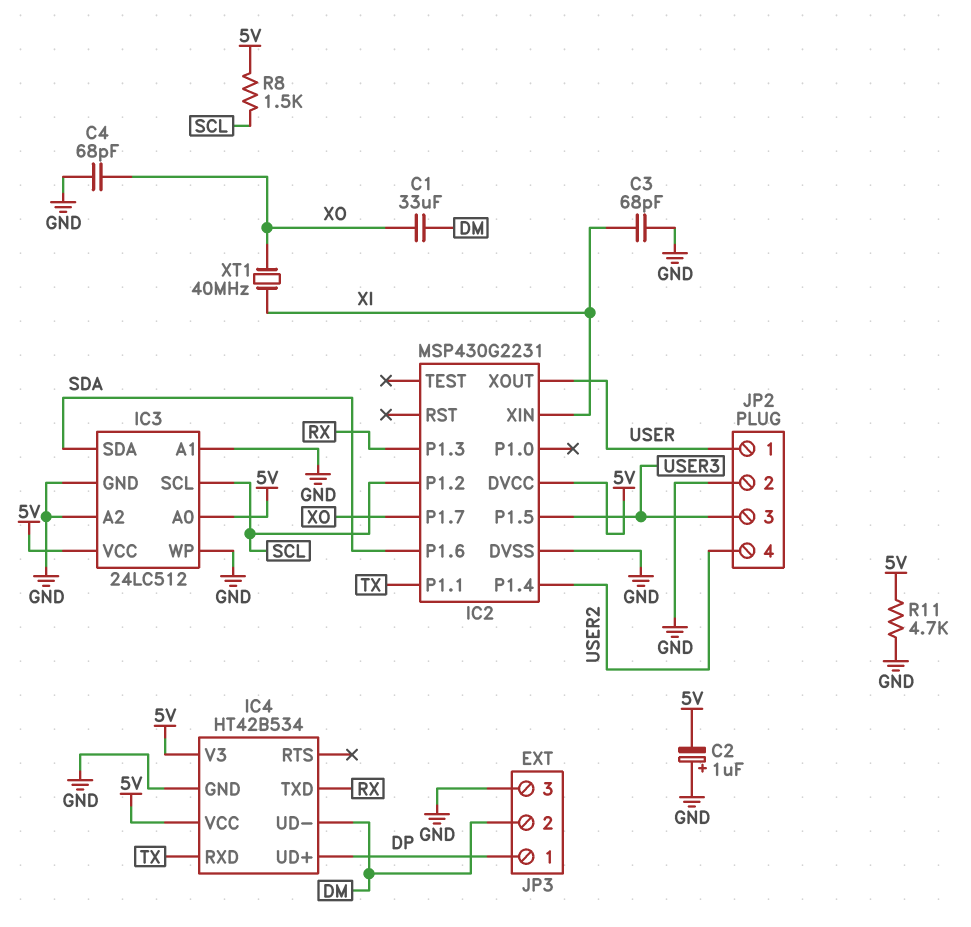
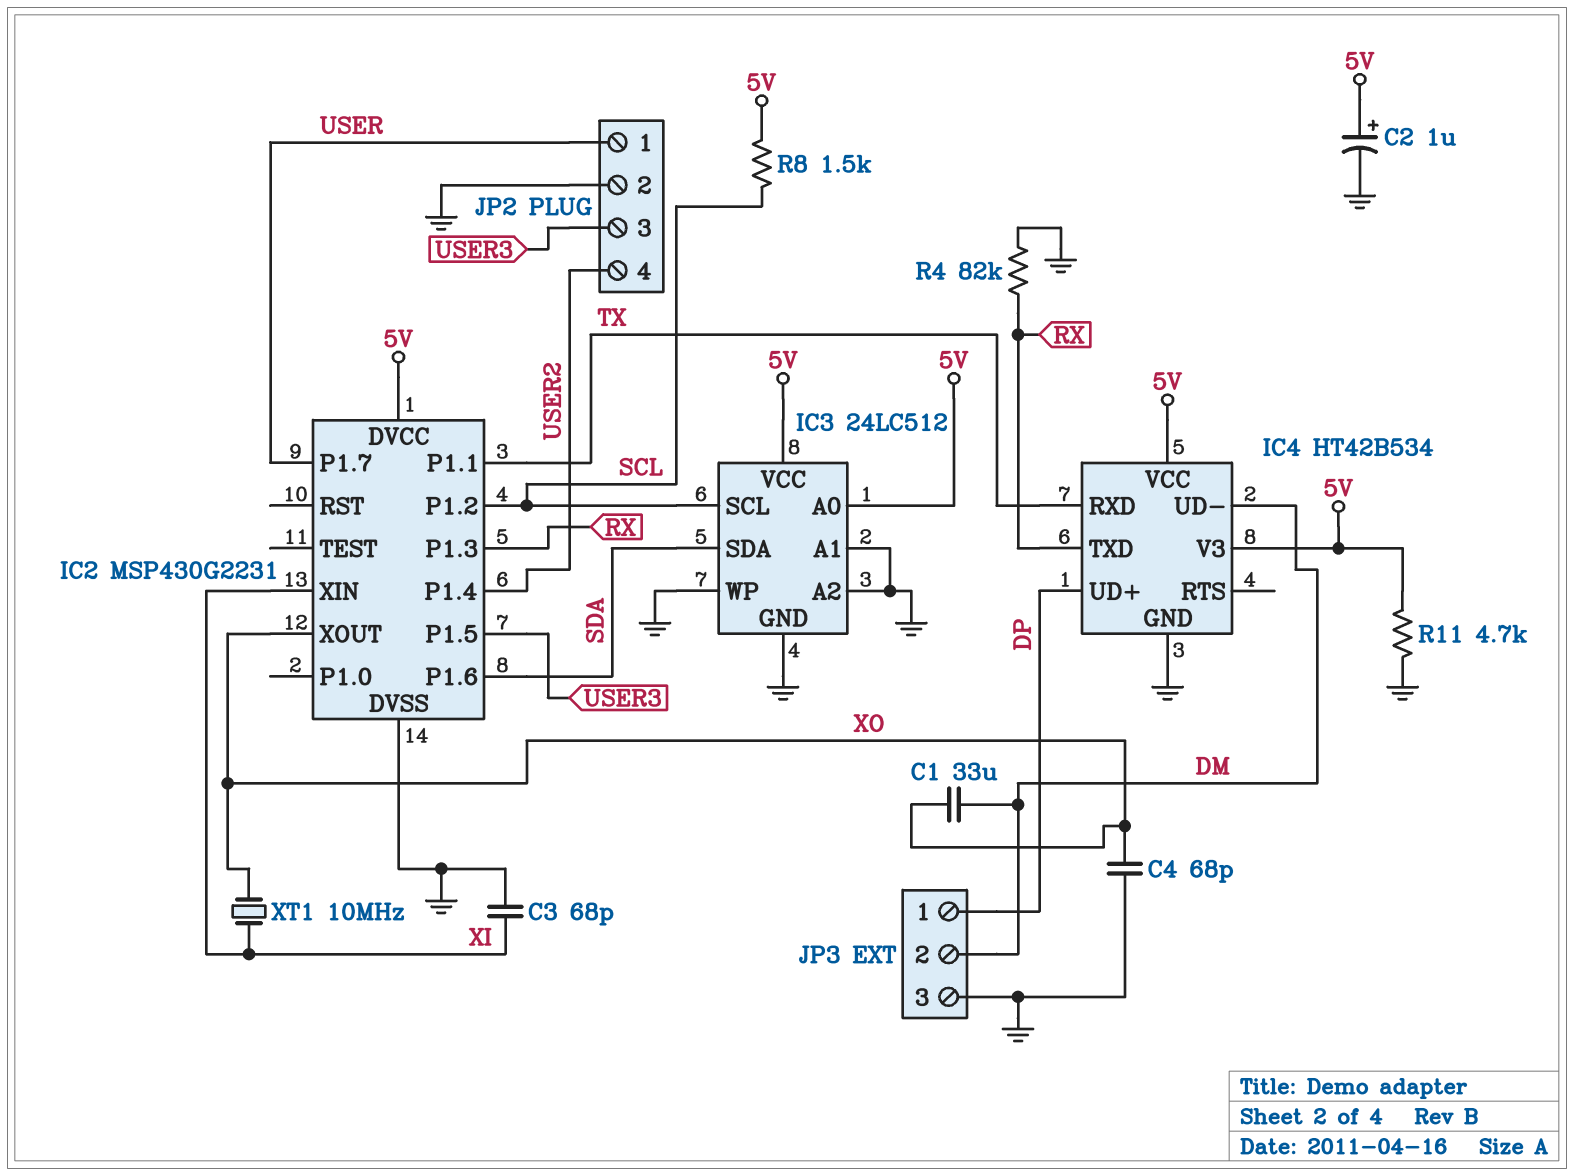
C2: 1uF (plus GND, minus 5V) -> 1uF (plus 5V, minus GND)
IC2 pin P1.7: XO -> USER
IC2 pin XOUT: USER -> XO
R4: none -> 82k (GND, RX)
XT1: 40MHz (XI, XO) -> 10MHz (XI, XO)

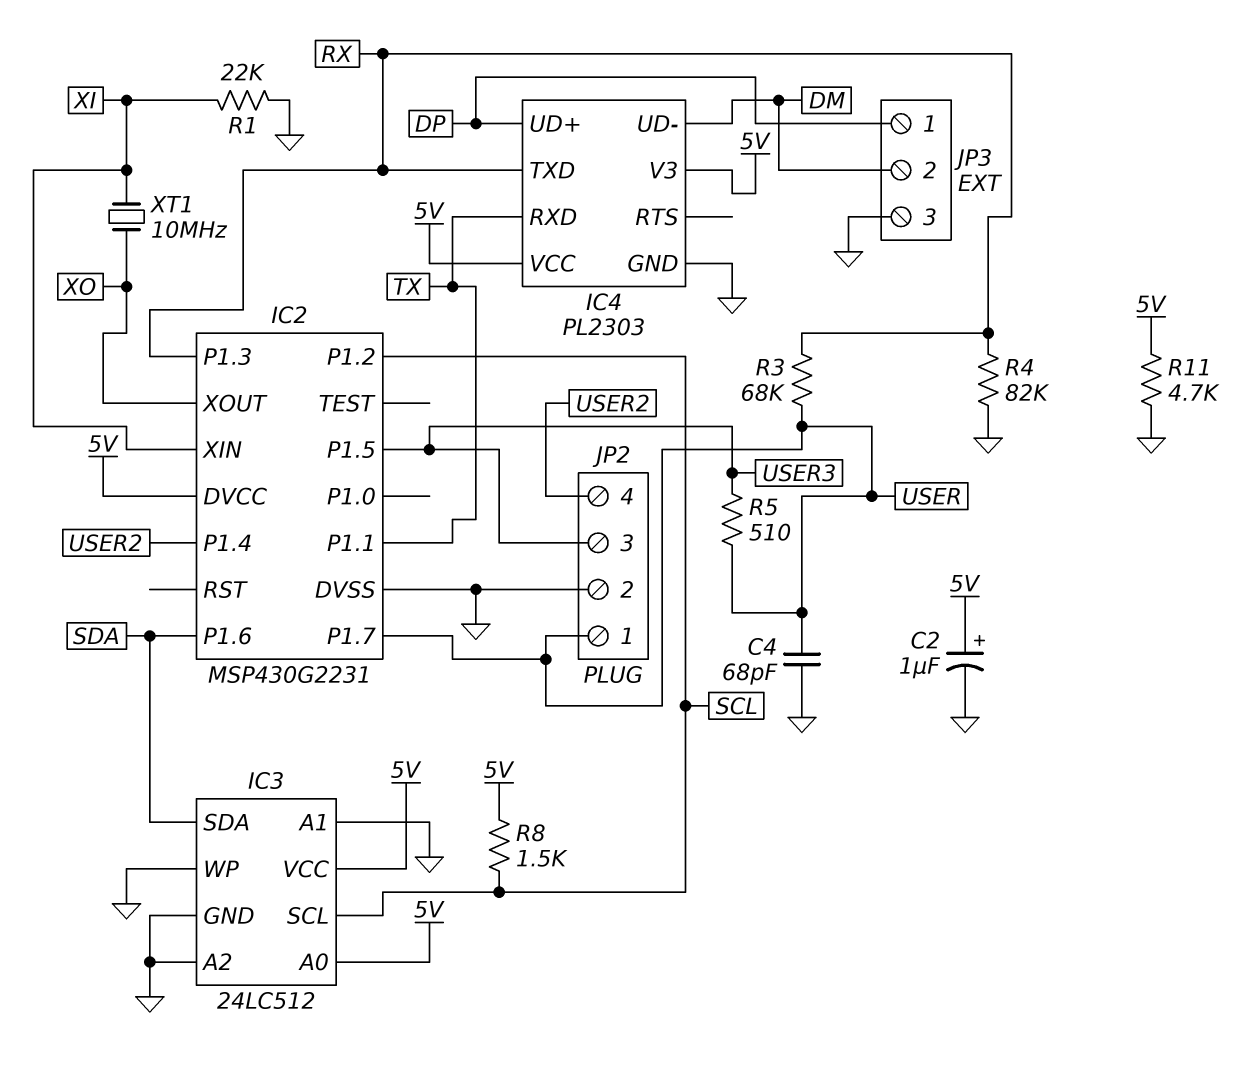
C1: 33uF (DM, XO) -> none
C3: 68pF (GND, XI) -> none
C4: 68pF (GND, XO) -> 68pF (GND, USER)
IC4: HT42B534 -> PL2303
R1: none -> 22k (GND, XI)
R3: none -> 68k (RX, USER)
R5: none -> 510 (USER, USER3)

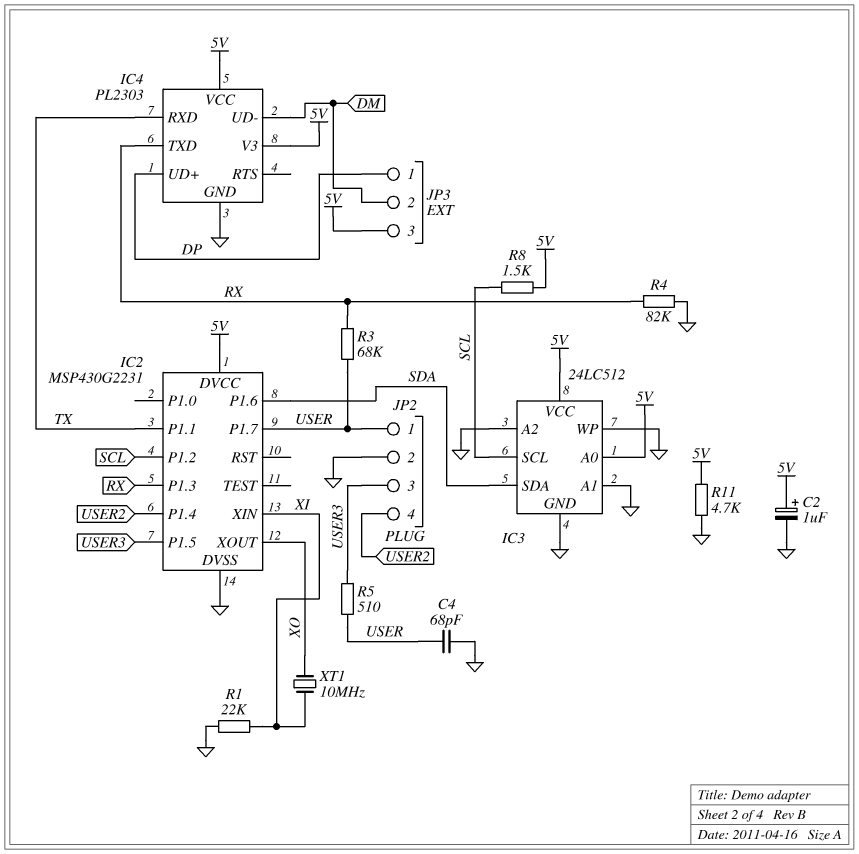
JP3 pin 3: GND -> 5V

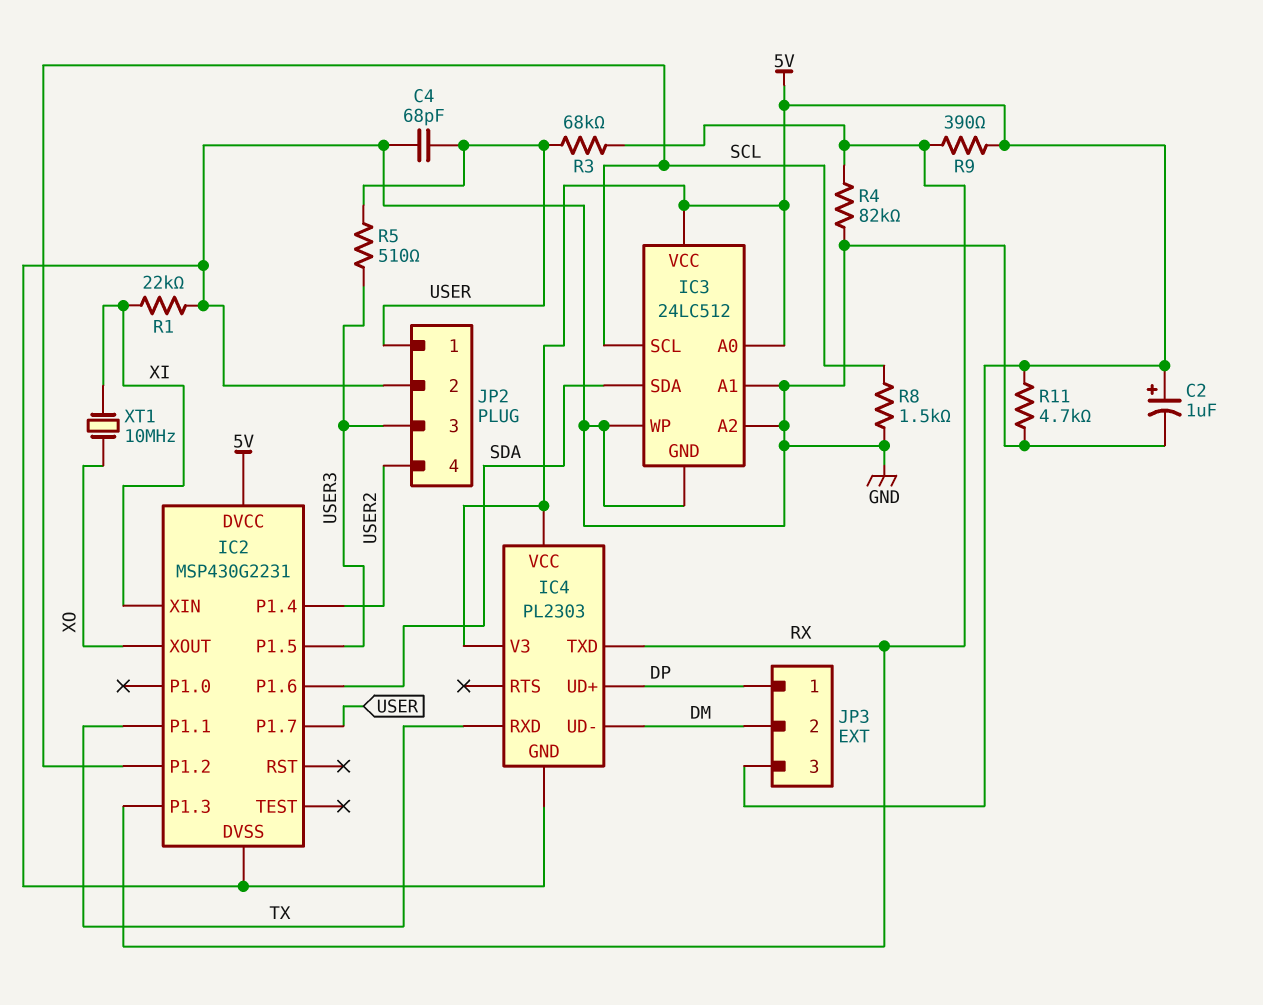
R8: 1.5k (5V, SCL) -> 1.5k (GND, SCL)
R9: none -> 390 (5V, RX)

